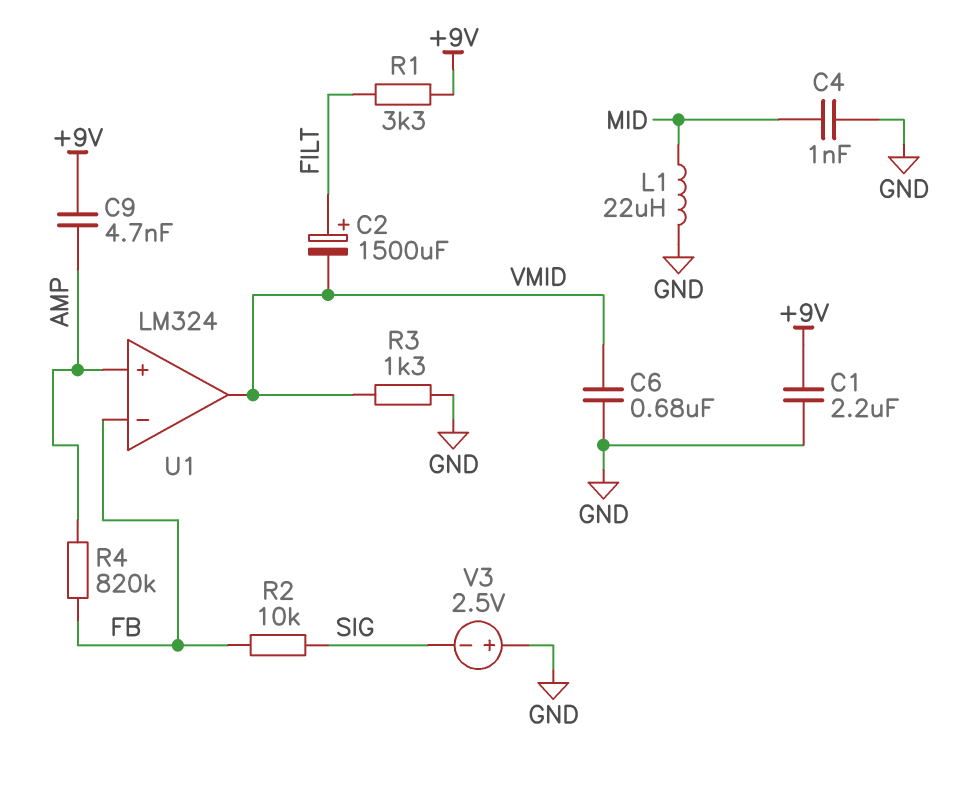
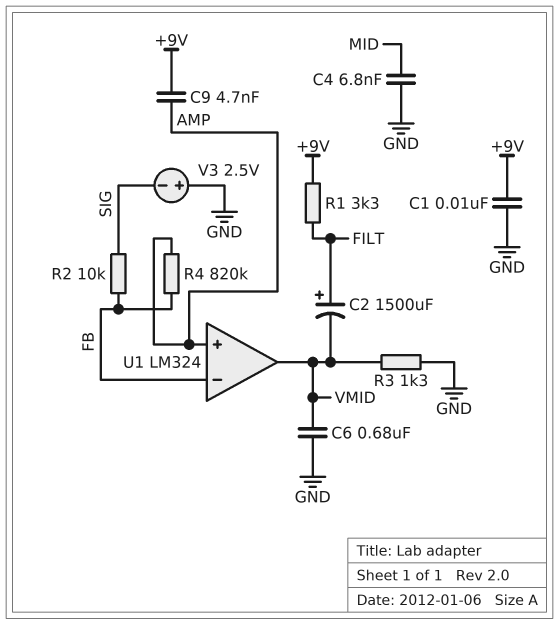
C1: 2.2uF (+9V, GND) -> 10nF (+9V, GND)
C4: 1nF (GND, MID) -> 6.8nF (GND, MID)
L1: 22uH (GND, MID) -> none

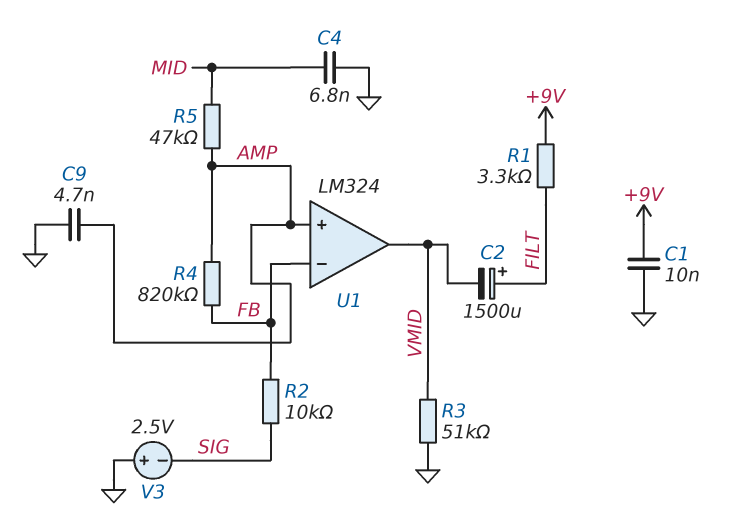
C6: 680nF (GND, VMID) -> none
C9: 4.7nF (+9V, AMP) -> 4.7nF (AMP, GND)
R3: 1.3k (GND, VMID) -> 51k (GND, VMID)
R5: none -> 47k (AMP, MID)

